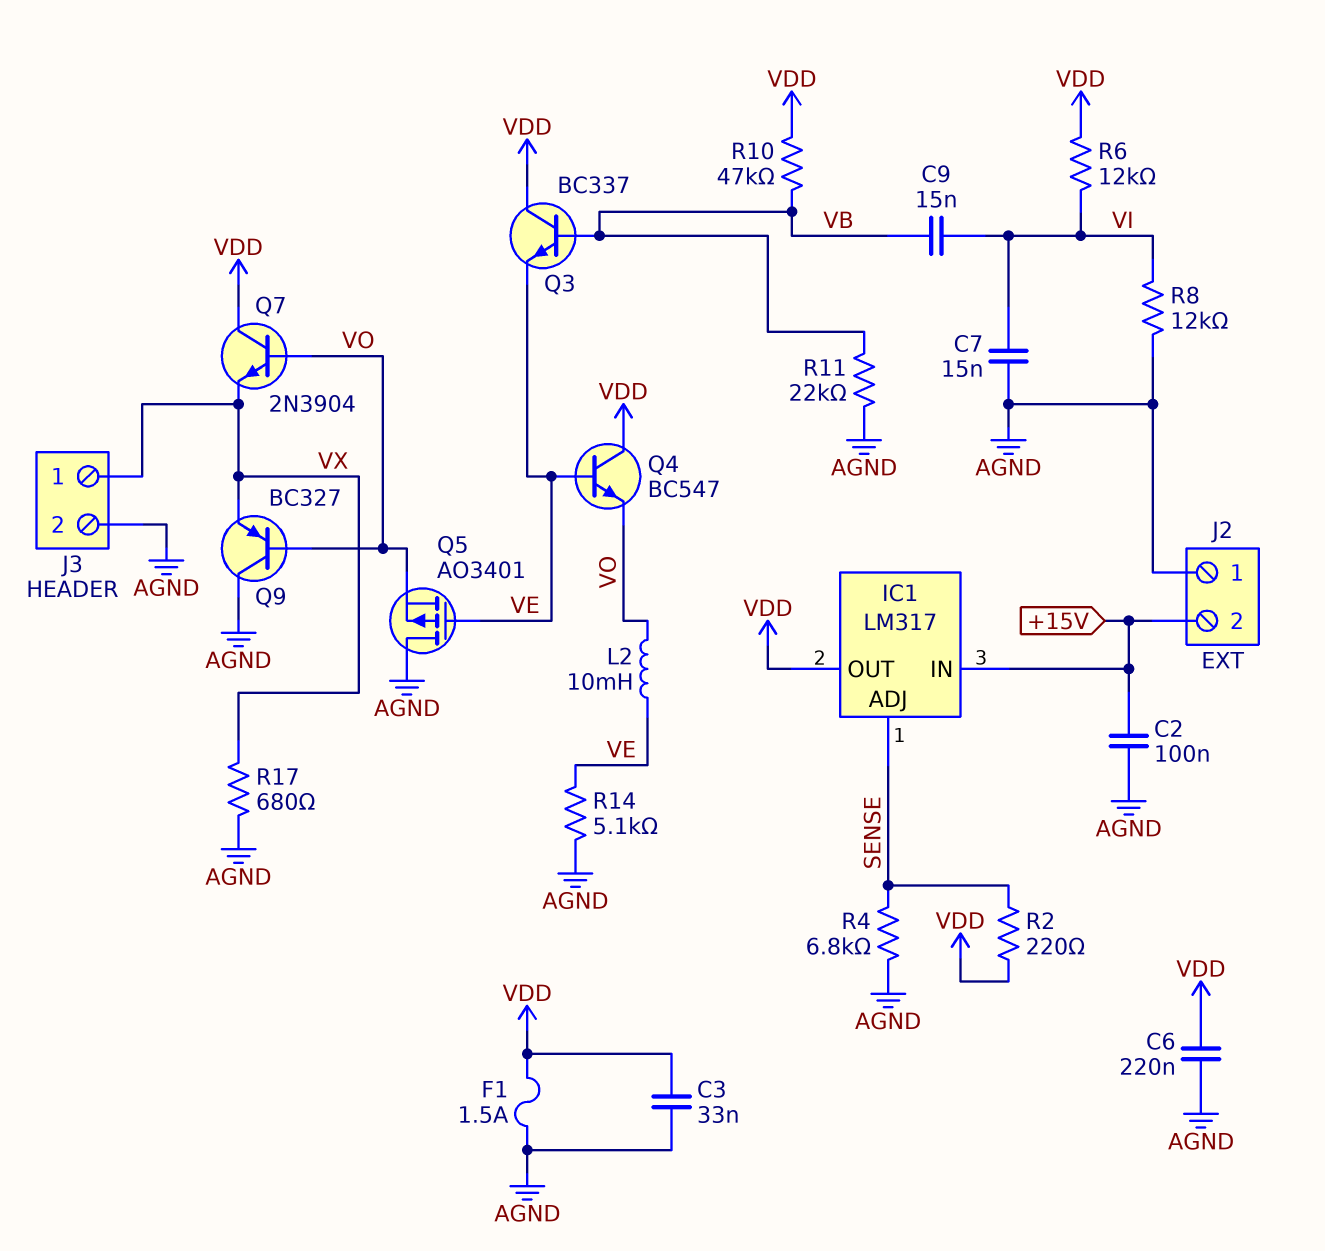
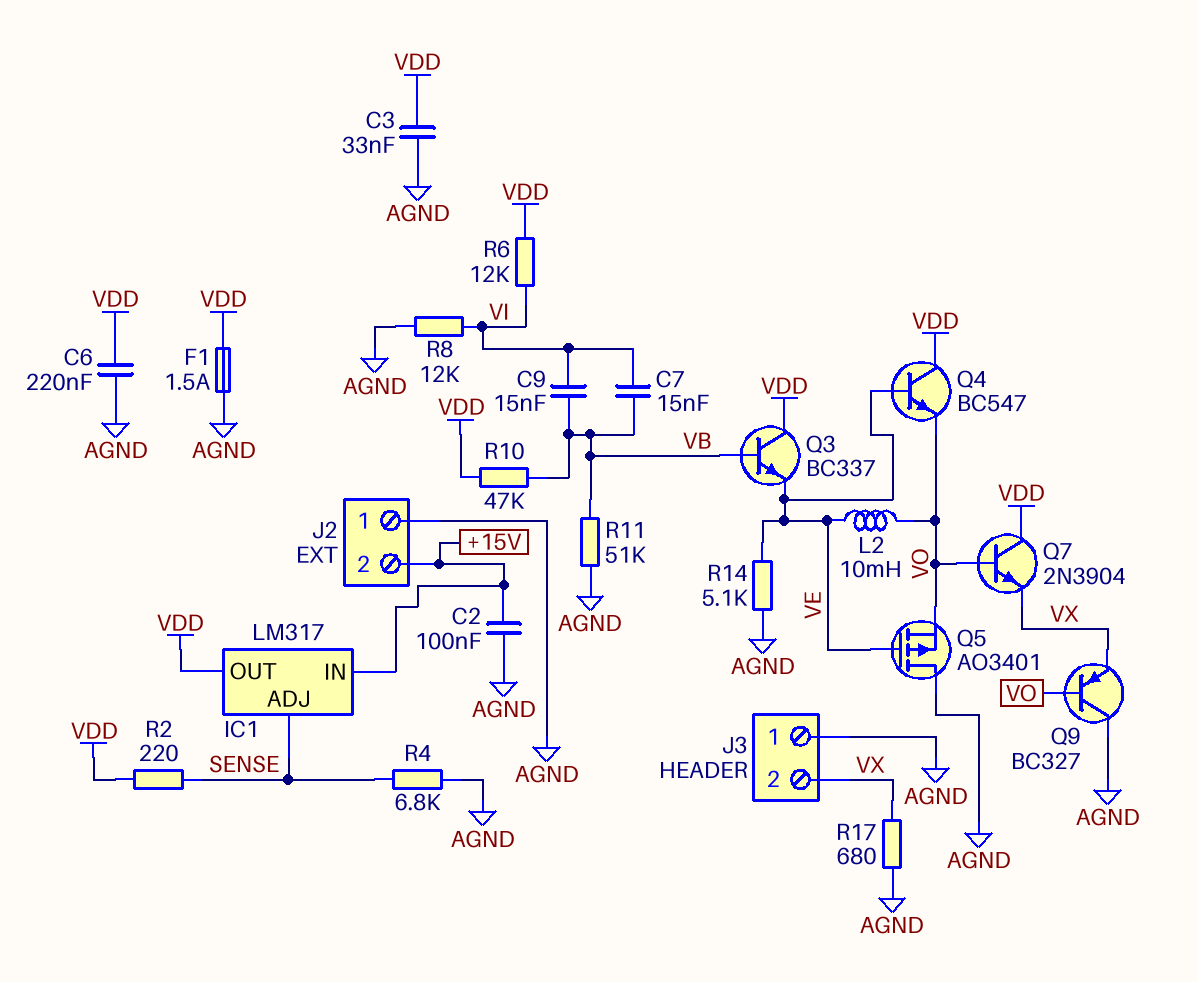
C7: 15nF (AGND, VI) -> 15nF (VB, VI)
J3 pin 1: VX -> AGND
J3 pin 2: AGND -> VX
R11: 22k (AGND, VB) -> 51k (AGND, VB)

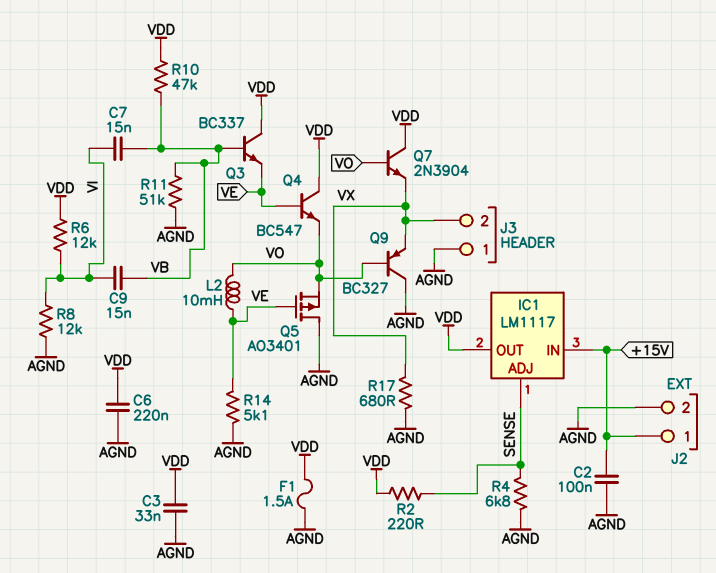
IC1: LM317 -> LM1117
J2 pin 1: AGND -> +15V
J2 pin 2: +15V -> AGND

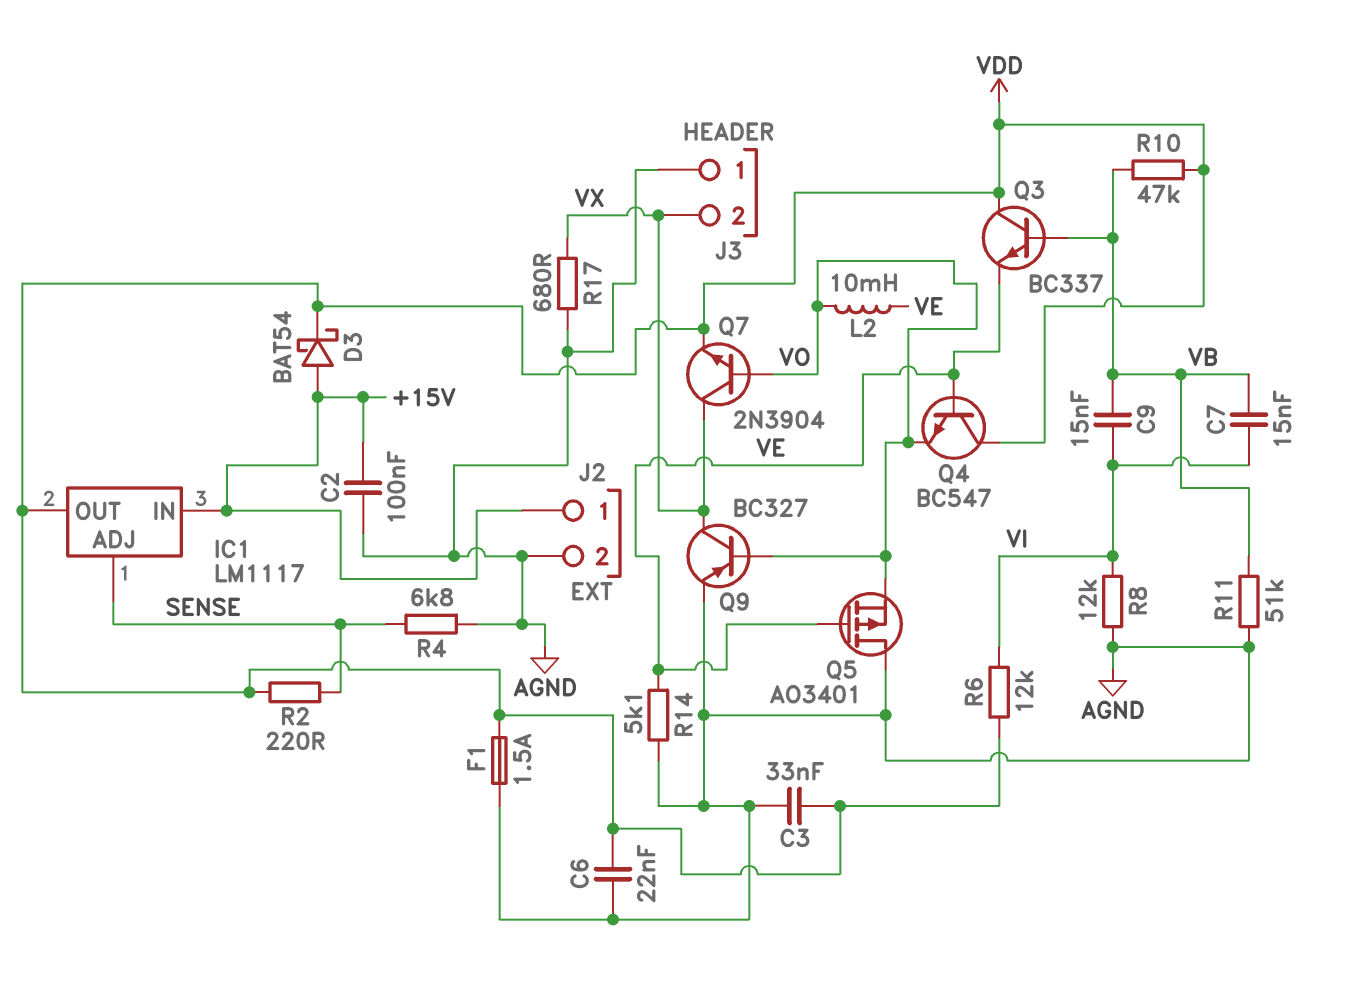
C6: 220nF (AGND, VDD) -> 22nF (AGND, VDD)
D3: none -> schottky BAT54 (A +15V, K VDD)
Q7: NPN 2N3904 (B VO, C VDD, E VX) -> NPN 2N3904 (B VO, C VX, E VDD)
Q9: PNP BC327 (B VO, C AGND, E VX) -> PNP BC327 (B VO, C VX, E AGND)

